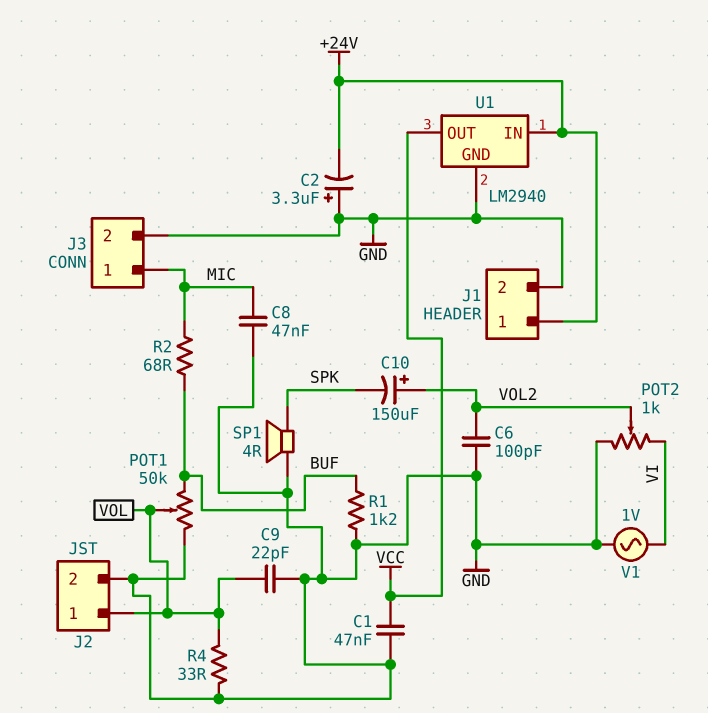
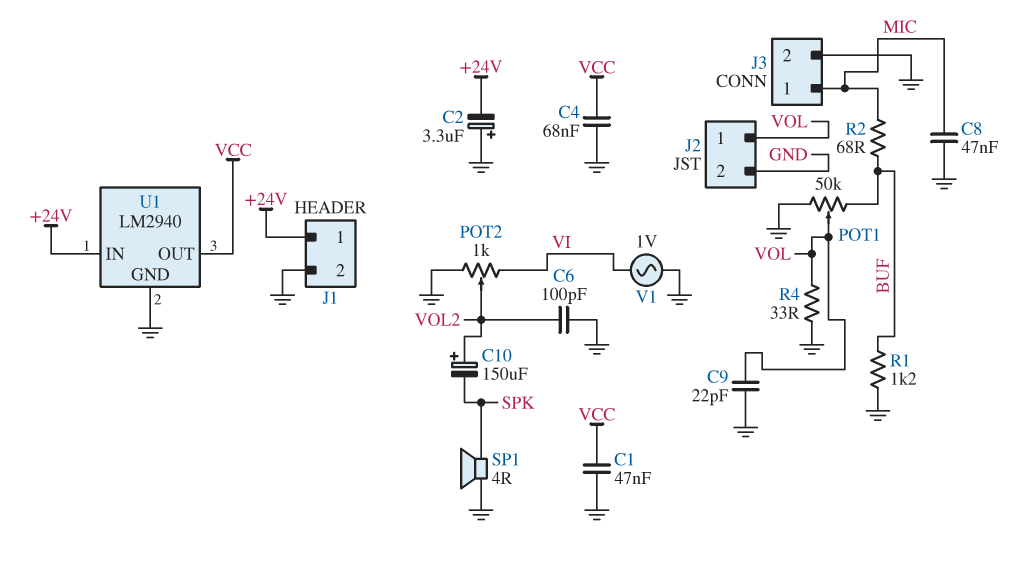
C4: none -> 68nF (GND, VCC)

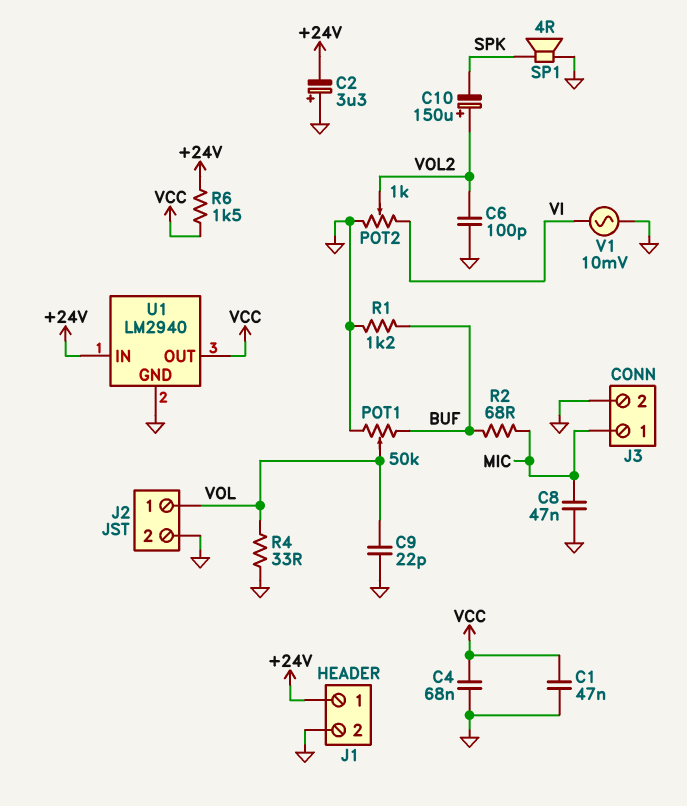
R6: none -> 1.5k (+24V, VCC)
V1: AC 1V (GND, VI) -> AC 10mV (GND, VI)

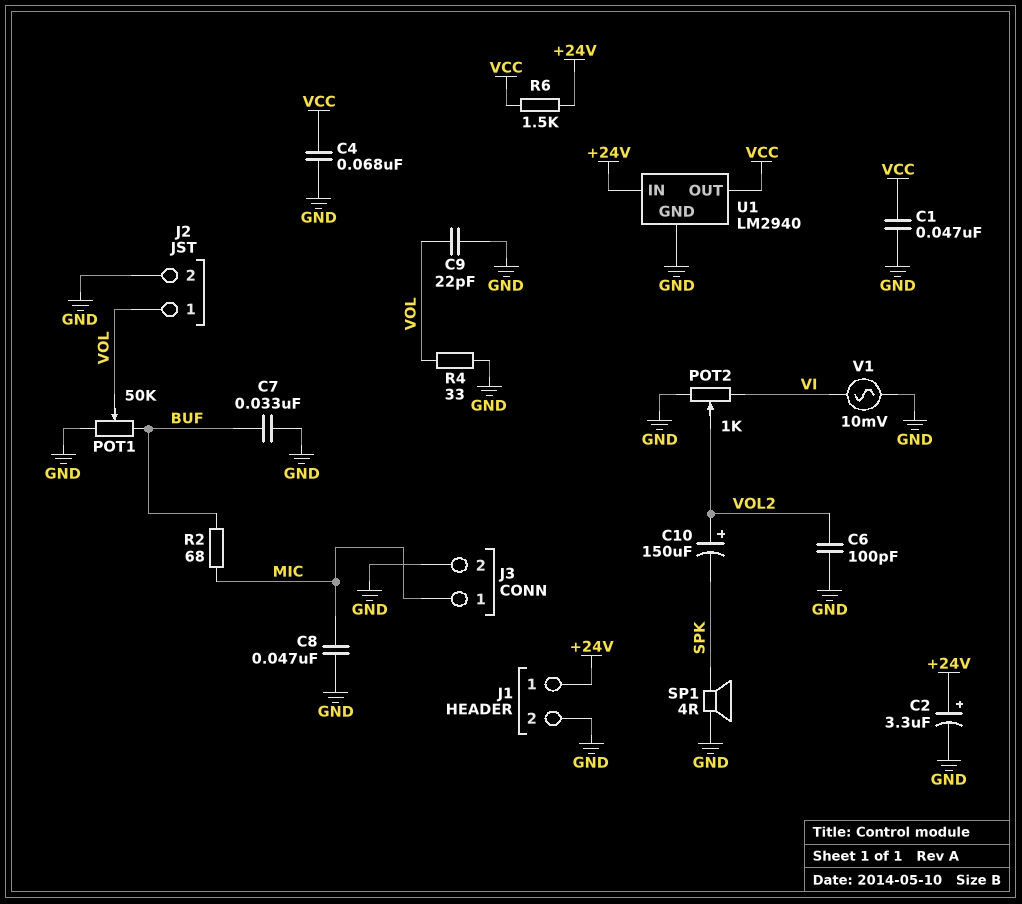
C2: 3.3uF (plus GND, minus +24V) -> 3.3uF (plus +24V, minus GND)
C7: none -> 33nF (BUF, GND)
R1: 1.2k (BUF, GND) -> none

